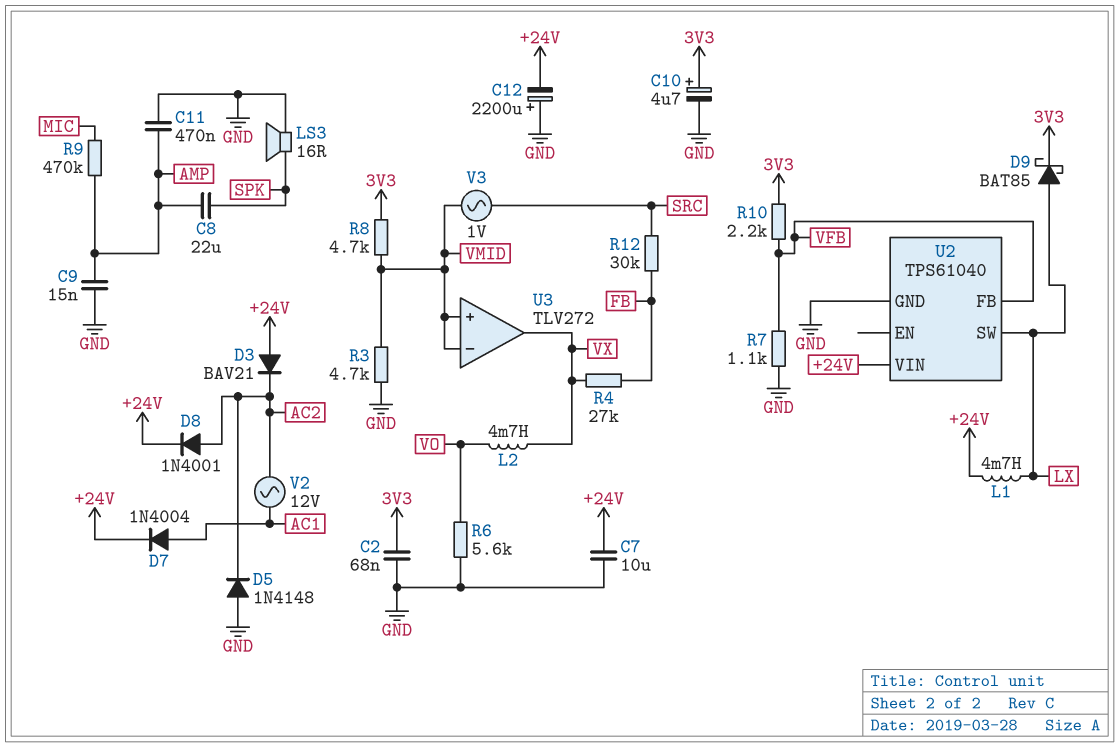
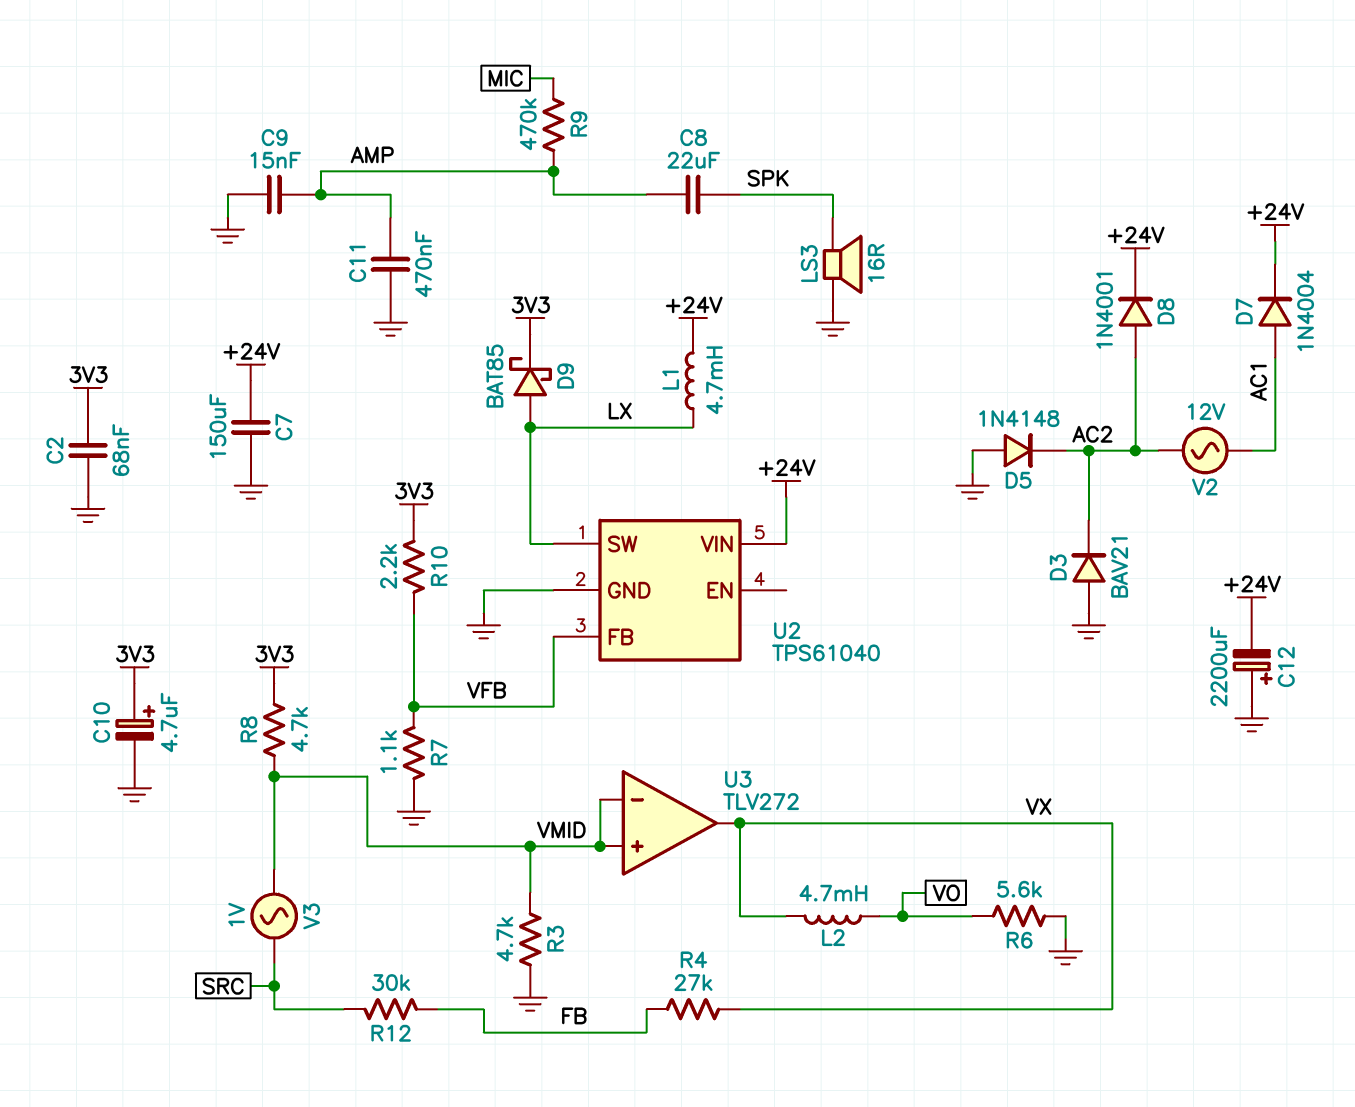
C7: 10uF (+24V, GND) -> 150uF (+24V, GND)
D3: diode BAV21 (A +24V, K AC2) -> diode BAV21 (A GND, K AC2)

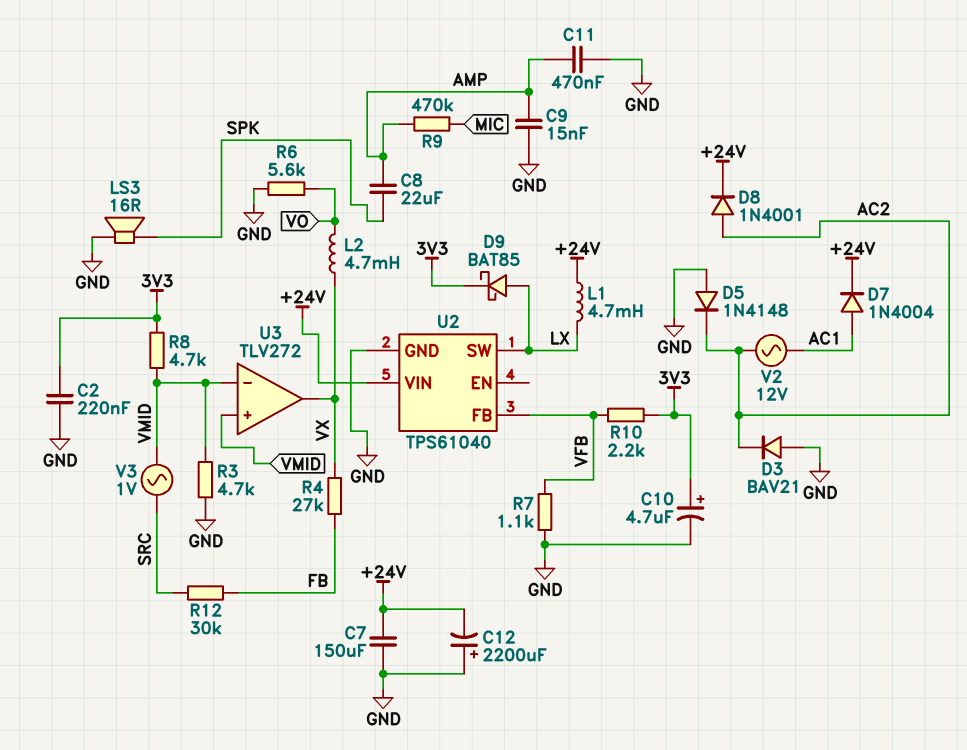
C2: 68nF (3V3, GND) -> 220nF (3V3, GND)

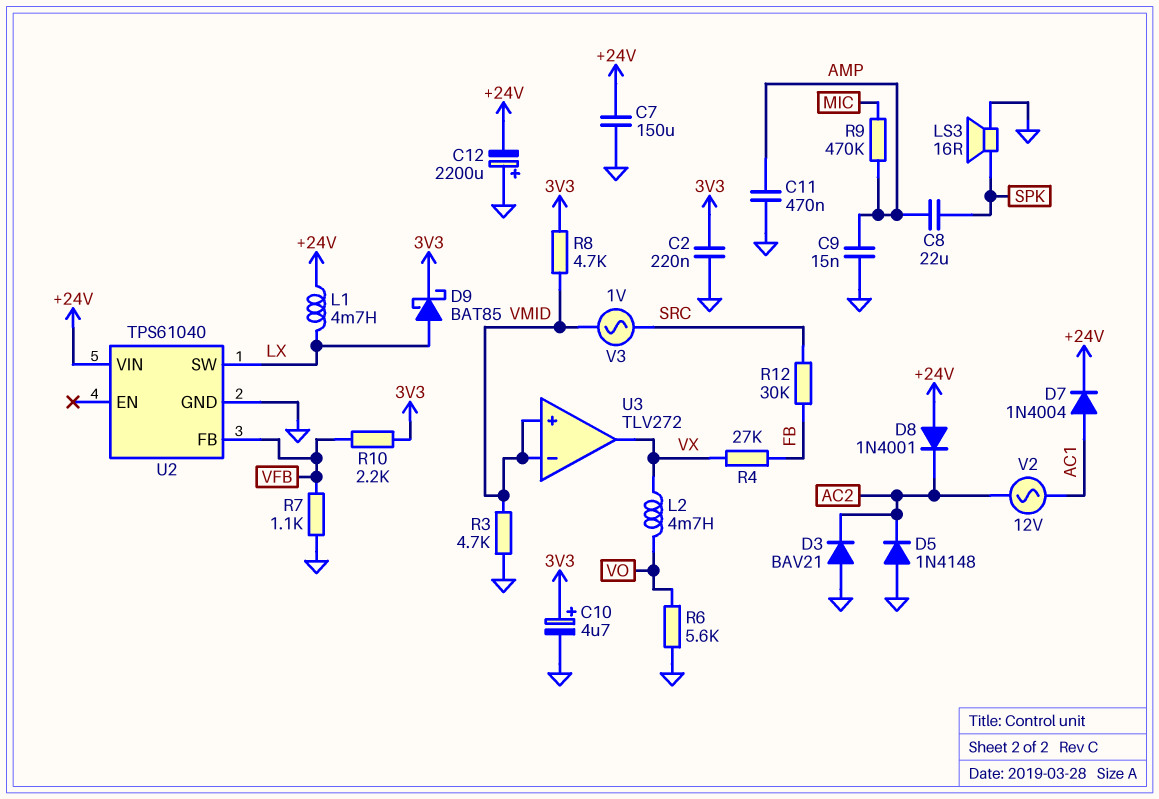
D8: diode 1N4001 (A AC2, K +24V) -> diode 1N4001 (A +24V, K AC2)

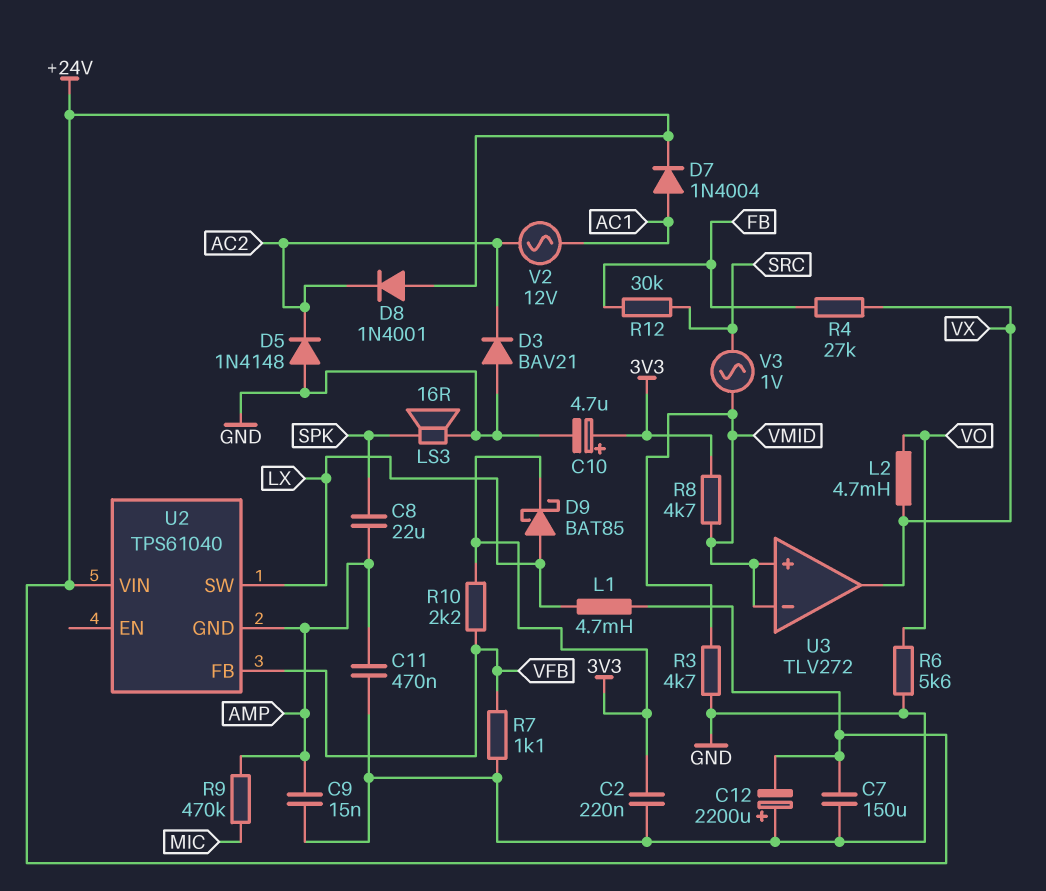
U2 pin GND: GND -> AMP

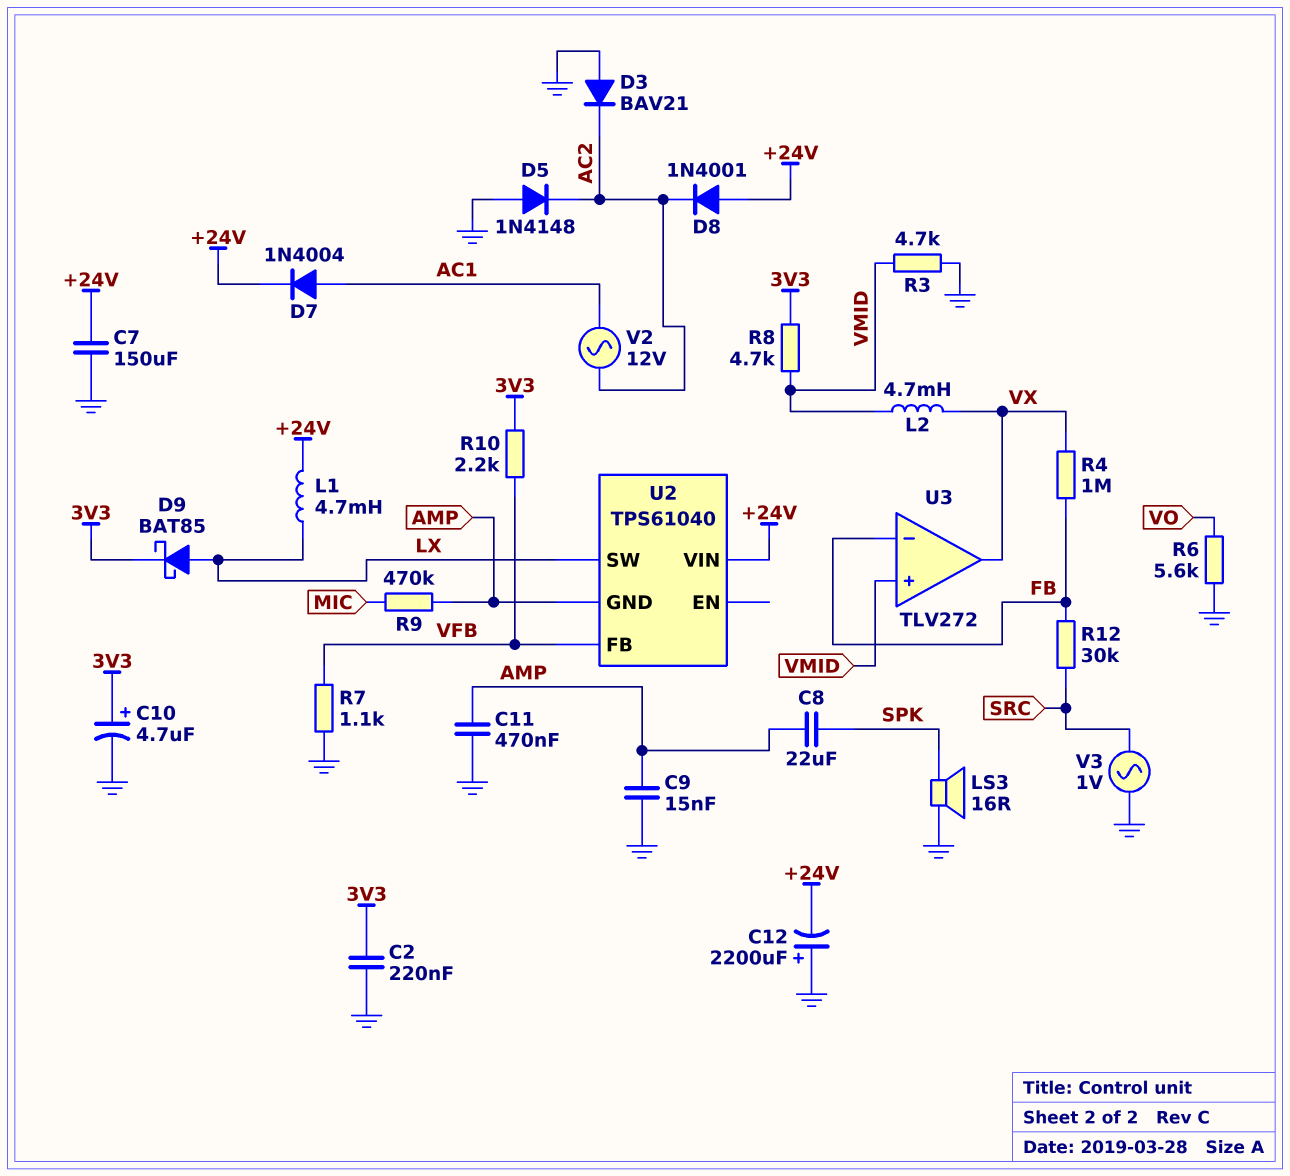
L2: 4.7mH (VO, VX) -> 4.7mH (VMID, VX)
R4: 27k (FB, VX) -> 1M (FB, VX)
U3 pin in-: VMID -> FB
V3: AC 1V (SRC, VMID) -> AC 1V (GND, SRC)

